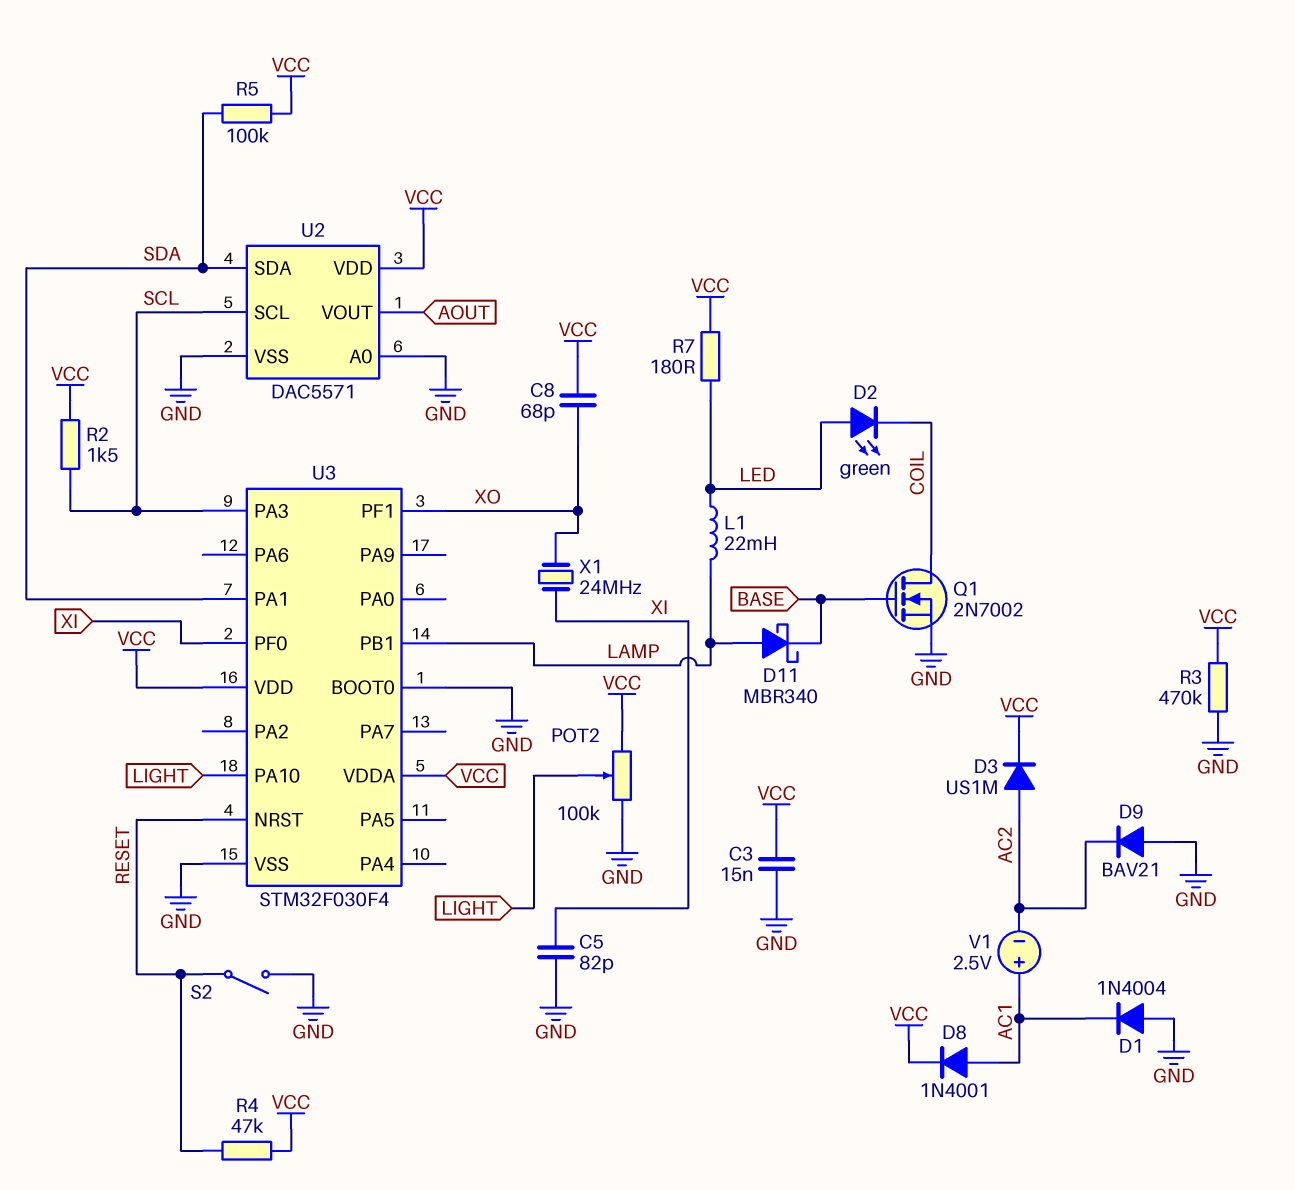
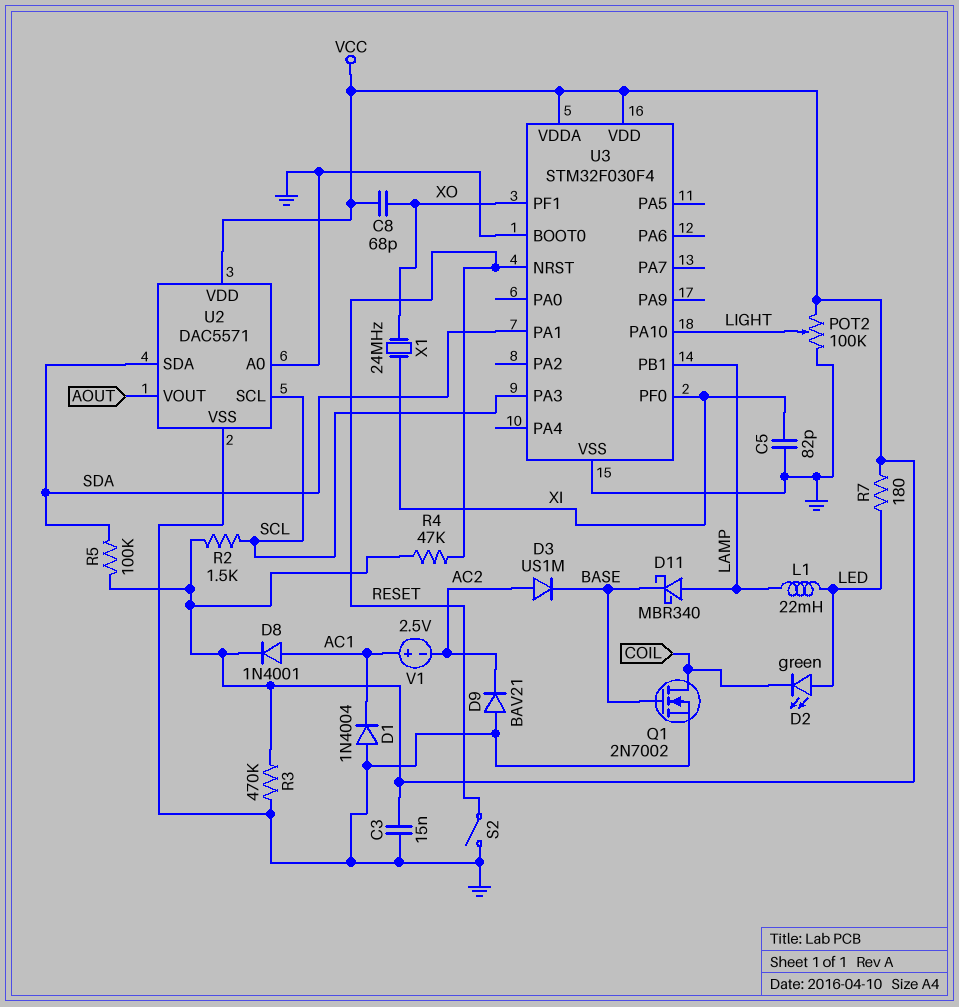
D3: diode US1M (A AC2, K VCC) -> diode US1M (A AC2, K BASE)

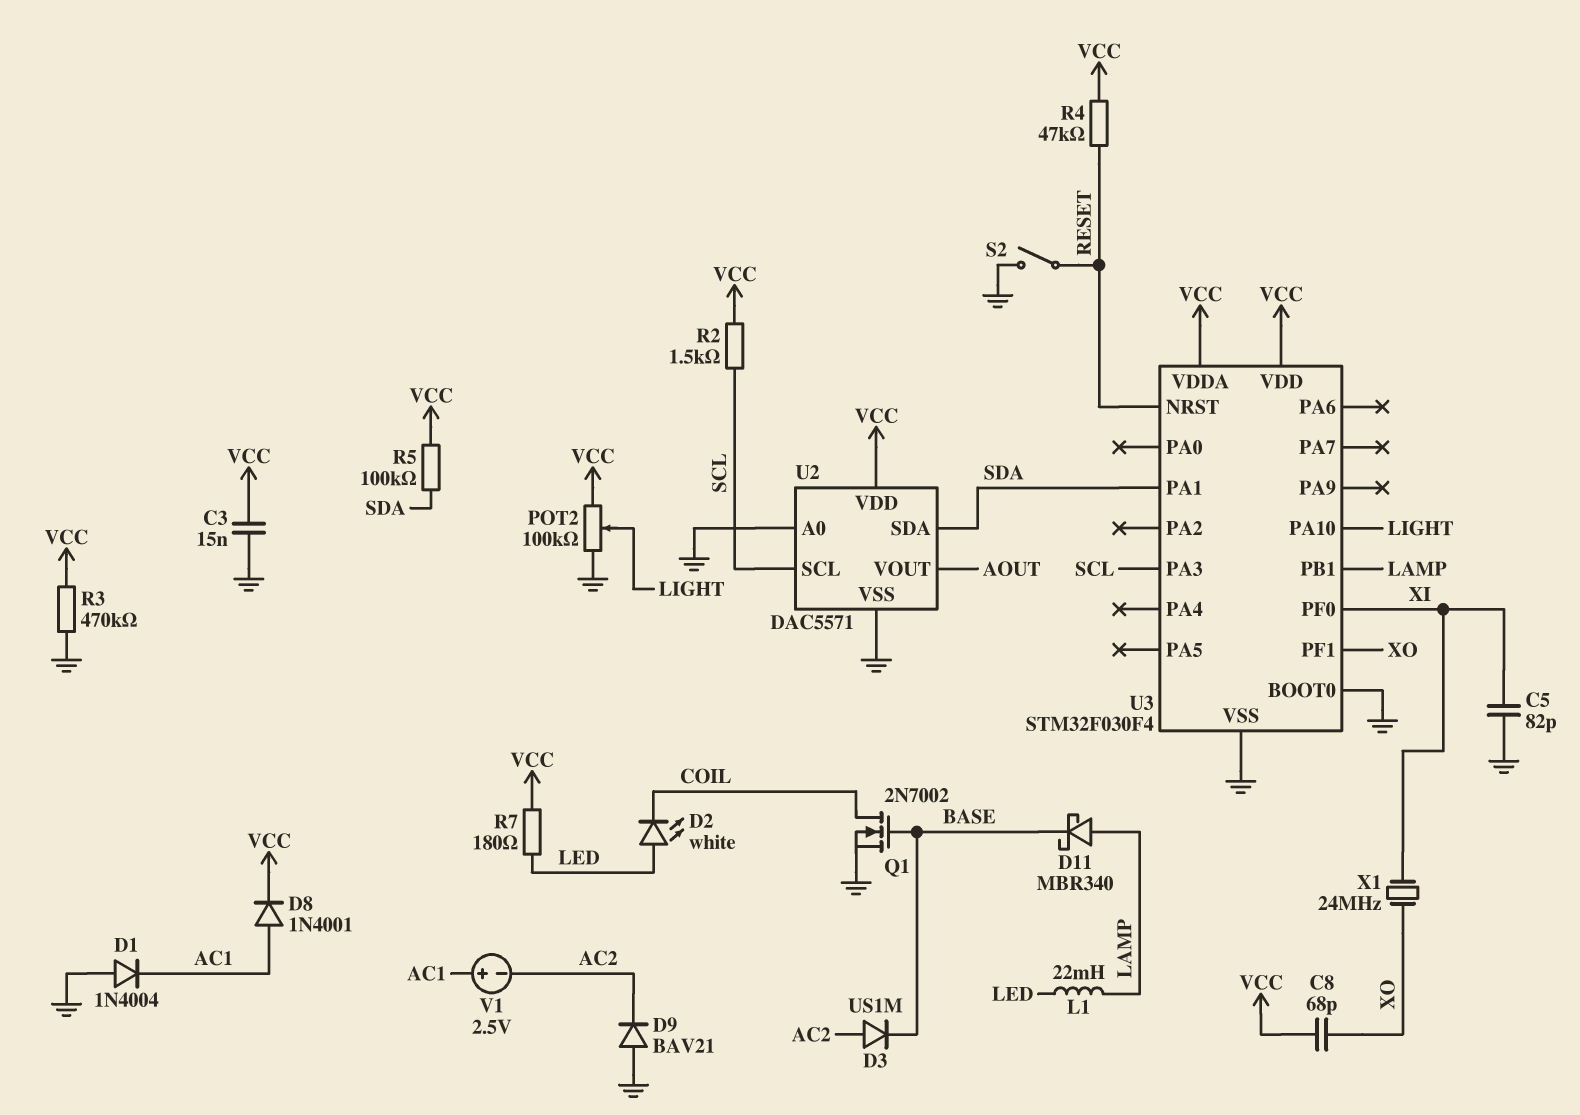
D2: LED green (A LED, K COIL) -> LED white (A LED, K COIL)

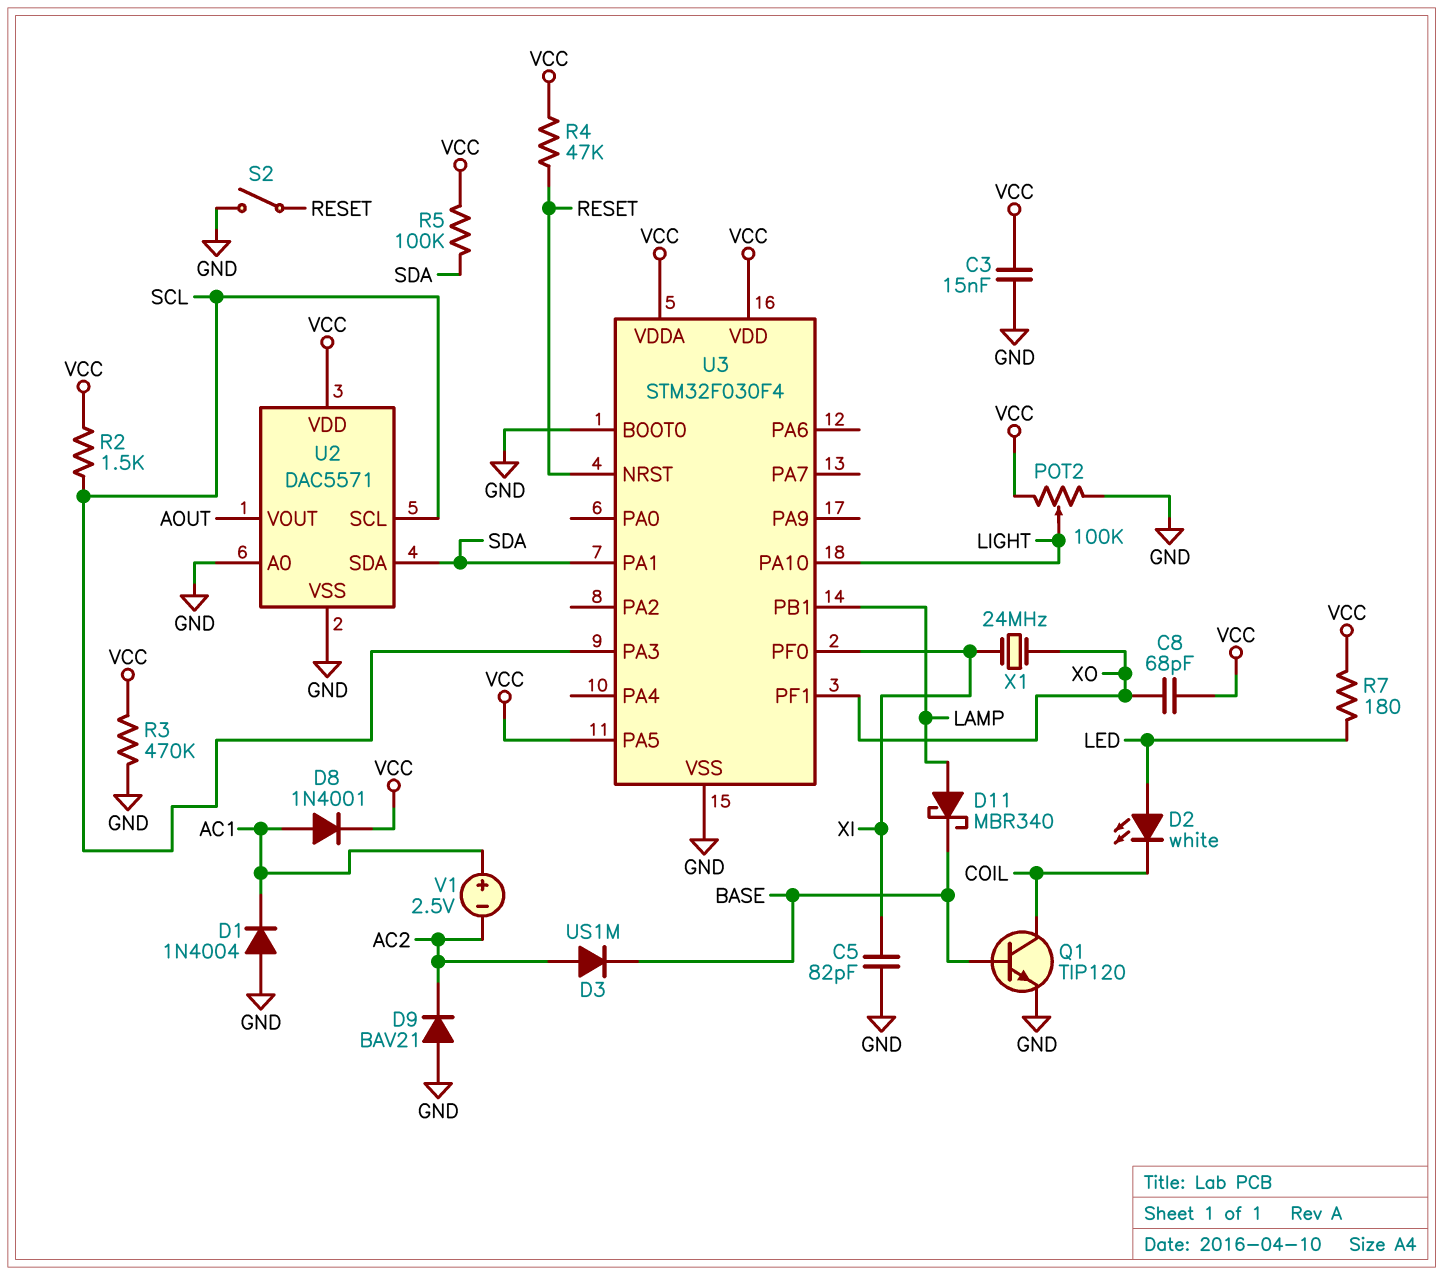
L1: 22mH (LAMP, LED) -> none
Q1: NMOS 2N7002 (G BASE, D COIL, S GND) -> NPN TIP120 (B BASE, C COIL, E GND)
U3 pin PA5: none -> VCC

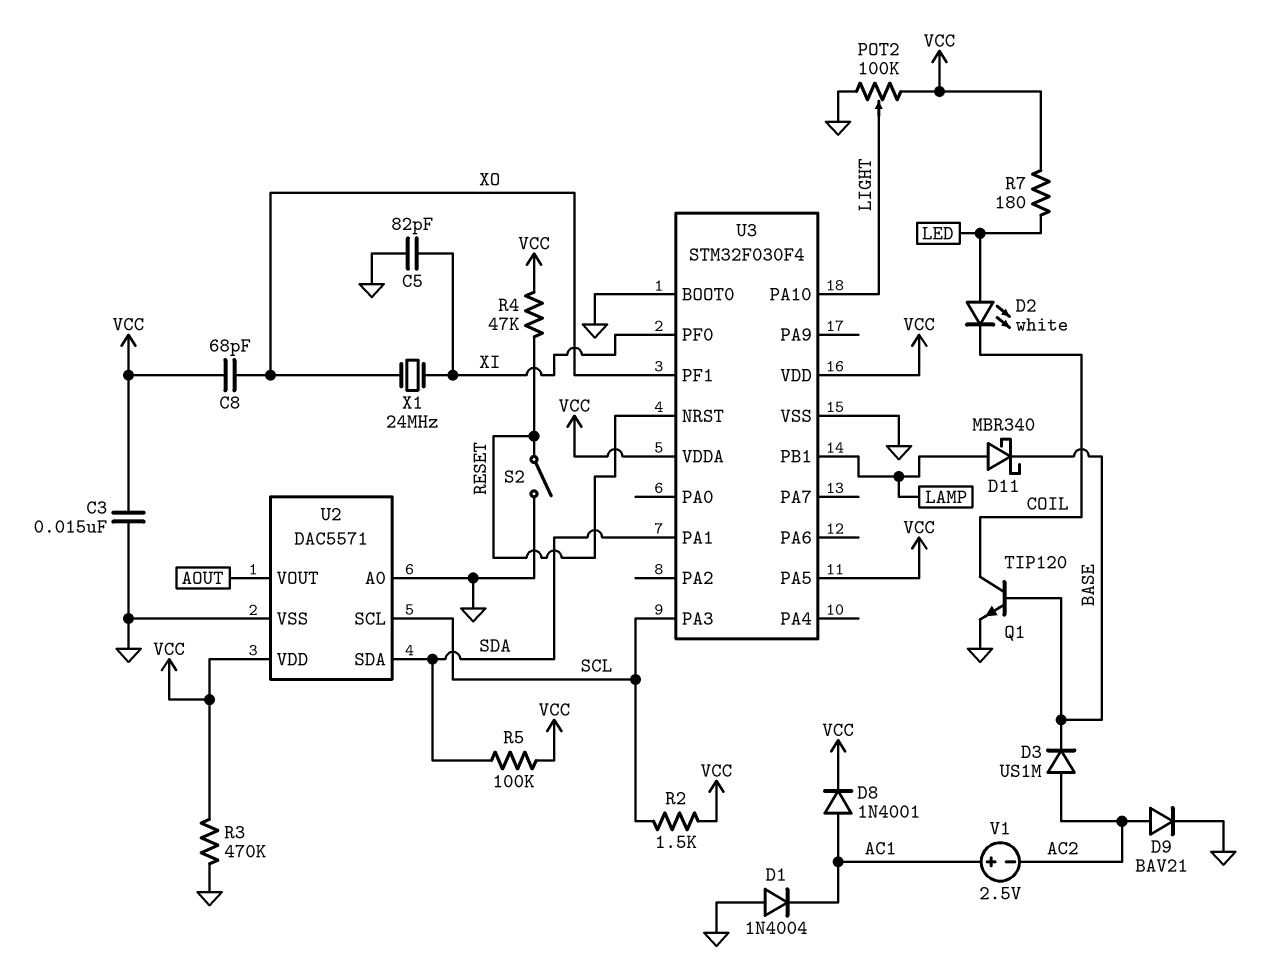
D9: diode BAV21 (A GND, K AC2) -> diode BAV21 (A AC2, K GND)

